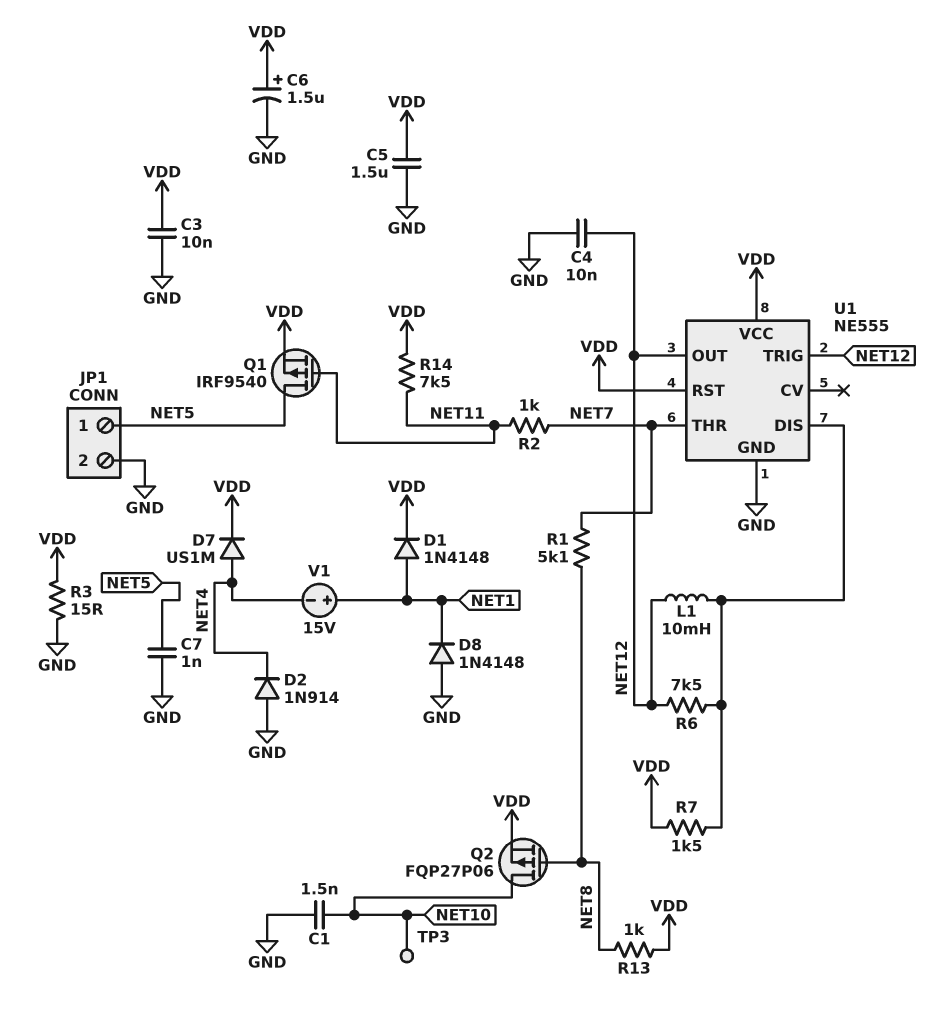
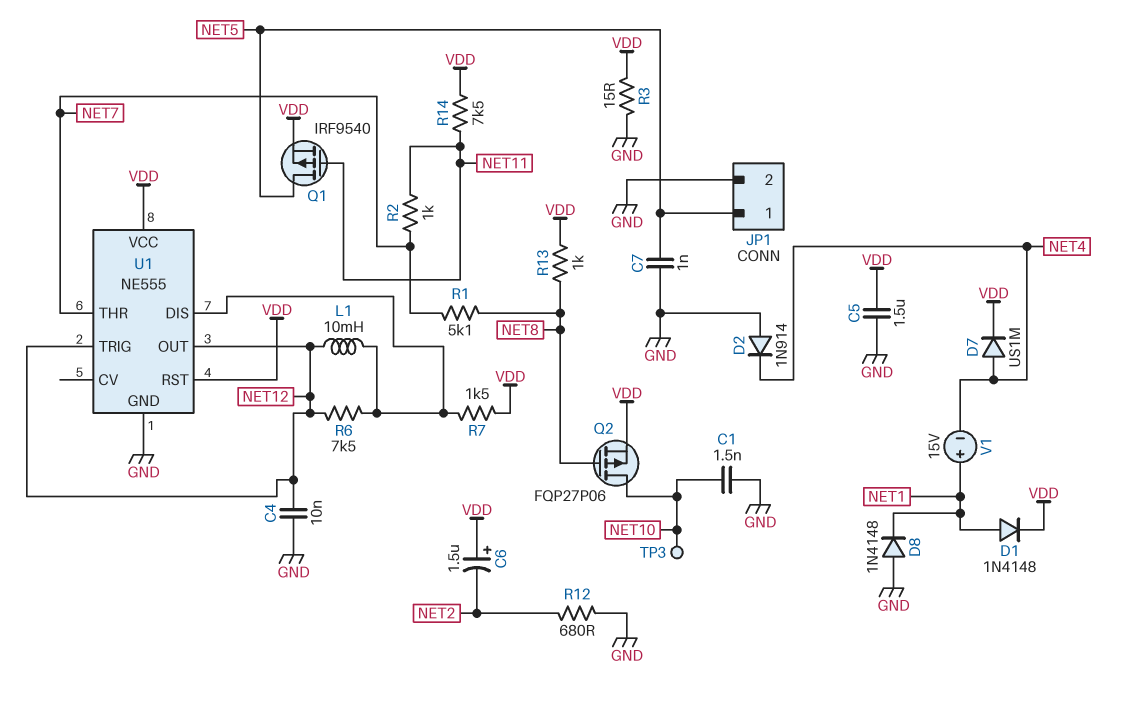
C3: 10nF (GND, VDD) -> none
C6: 1.5uF (plus VDD, minus GND) -> 1.5uF (plus VDD, minus NET2)
R12: none -> 680 (GND, NET2)

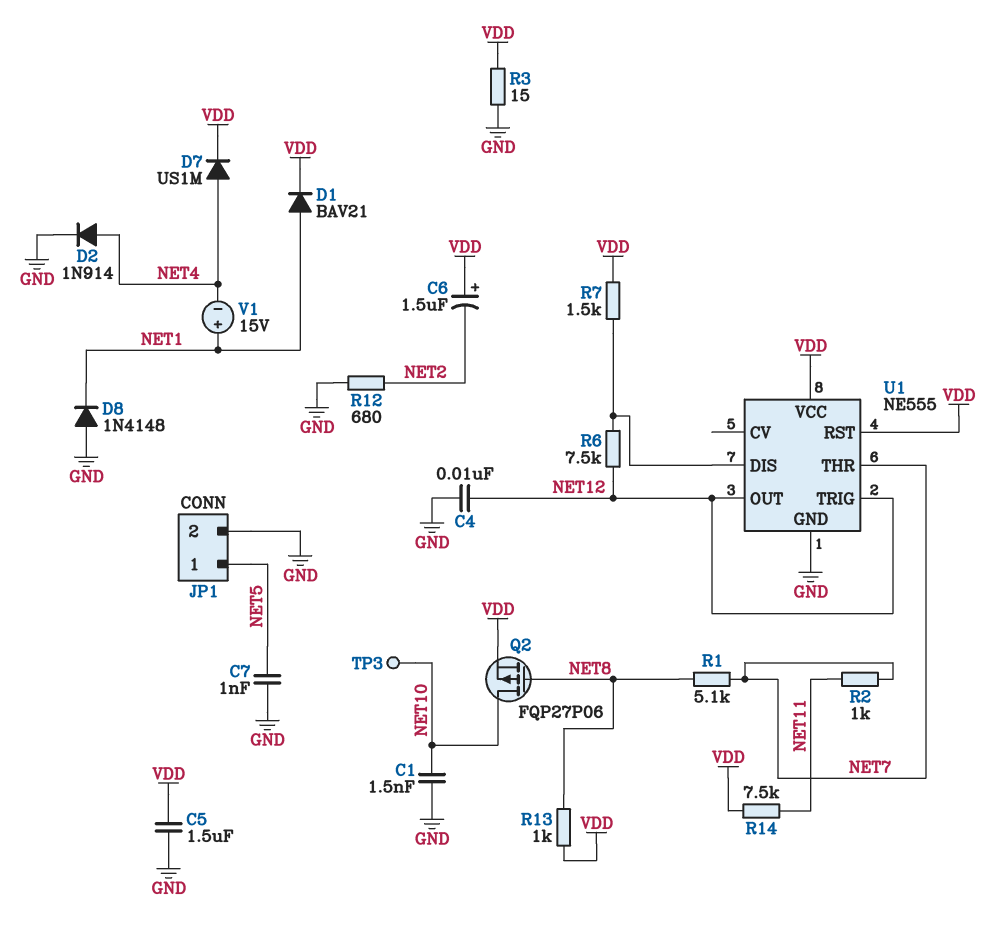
D1: diode 1N4148 (A NET1, K VDD) -> diode BAV21 (A NET1, K VDD)
D2: diode 1N914 (A GND, K NET4) -> diode 1N914 (A NET4, K GND)
L1: 10mH (NET12, U1/DIS) -> none
Q1: PMOS IRF9540 (G NET11, D NET5, S VDD) -> none

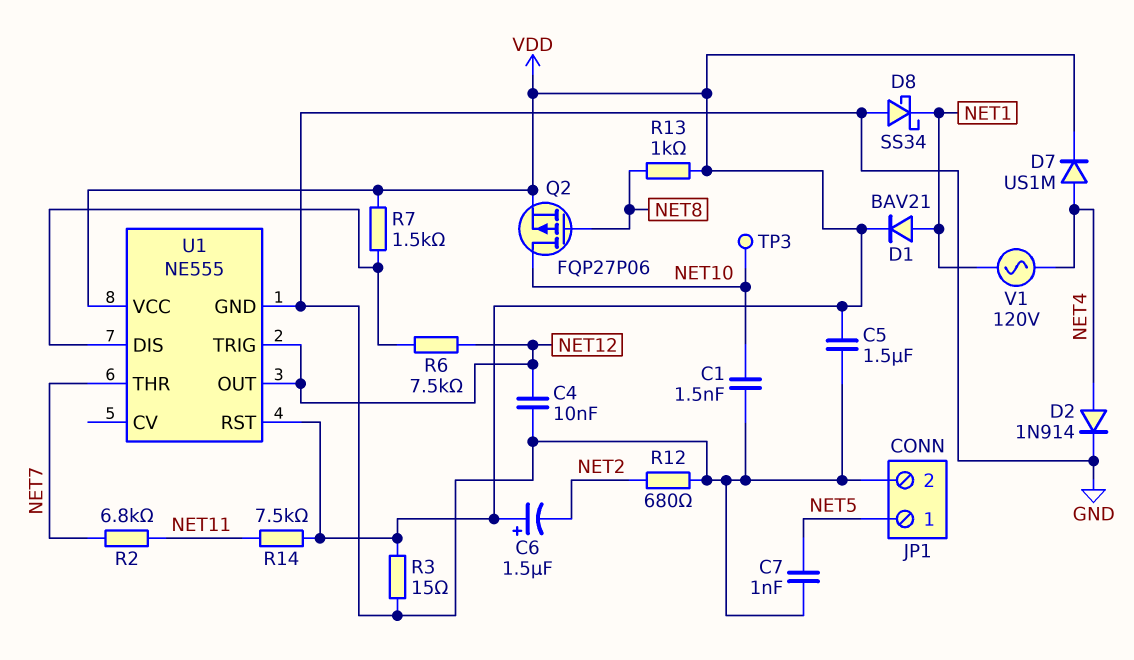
D8: diode 1N4148 (A GND, K NET1) -> schottky SS34 (A GND, K NET1)
R1: 5.1k (NET7, NET8) -> none
R2: 1k (NET7, NET11) -> 6.8k (NET7, NET11)
V1: 15V (plus NET1, minus NET4) -> AC 120V (NET1, NET4)

